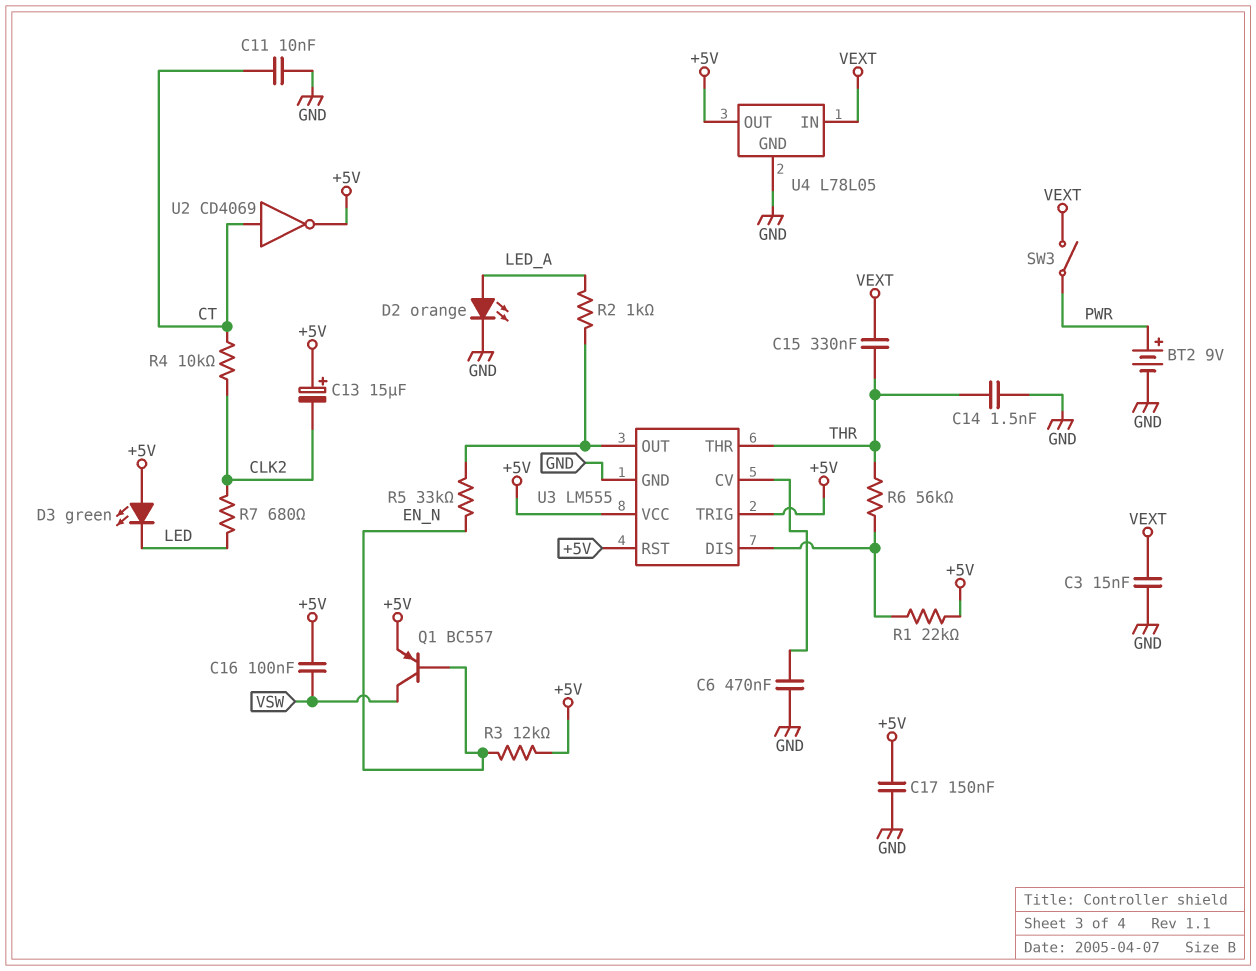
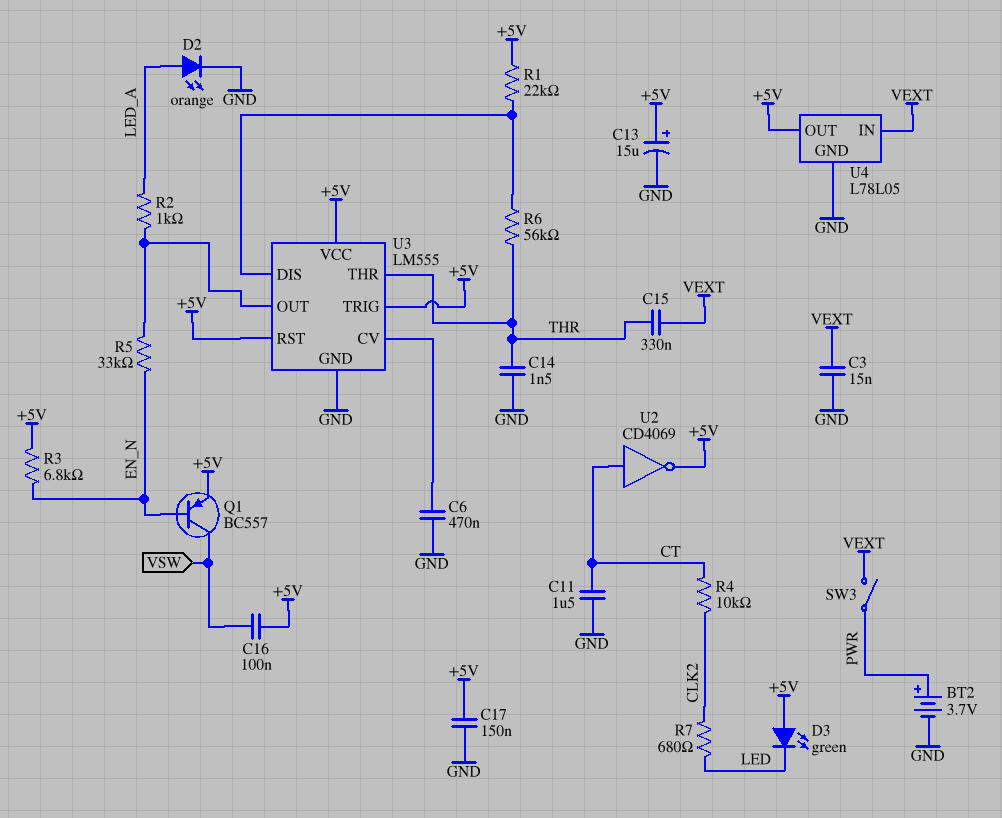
BT2: 9V (plus PWR, minus GND) -> 3.7V (plus PWR, minus GND)
C11: 10nF (CT, GND) -> 1.5uF (CT, GND)
C13: 15uF (plus +5V, minus CLK2) -> 15uF (plus +5V, minus GND)
R3: 12k (+5V, EN_N) -> 6.8k (+5V, EN_N)

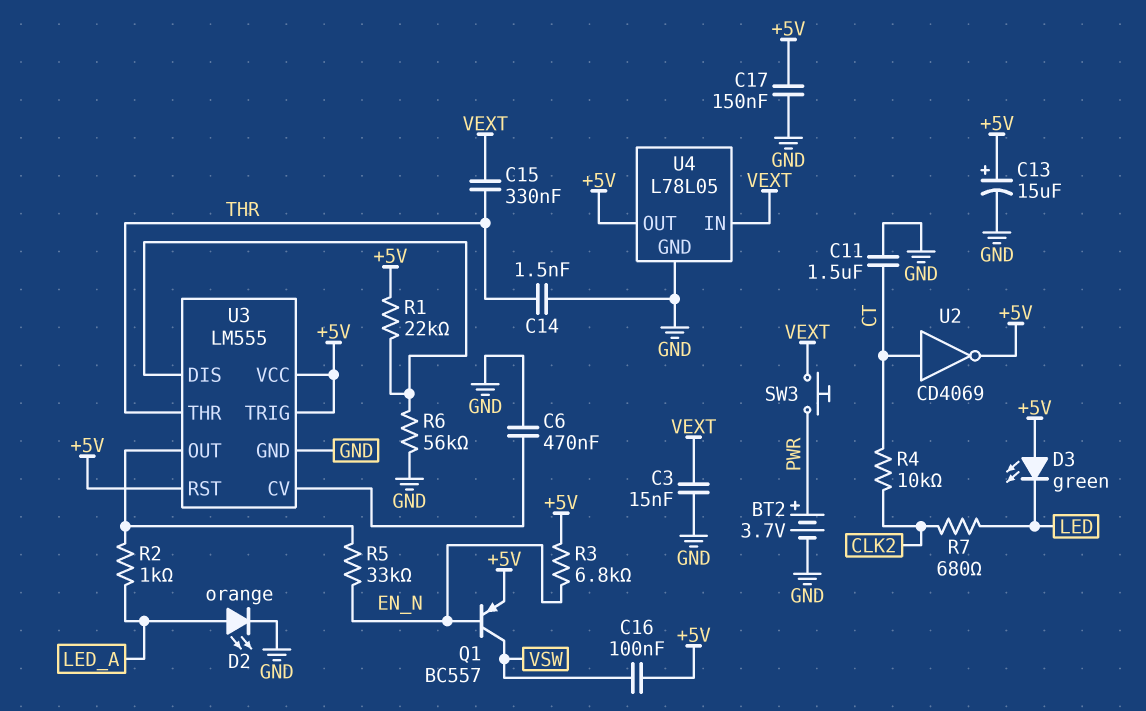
R6: 56k (THR, U3/DIS) -> 56k (GND, U3/DIS)
SW3: switch (PWR, VEXT) -> button (PWR, VEXT)

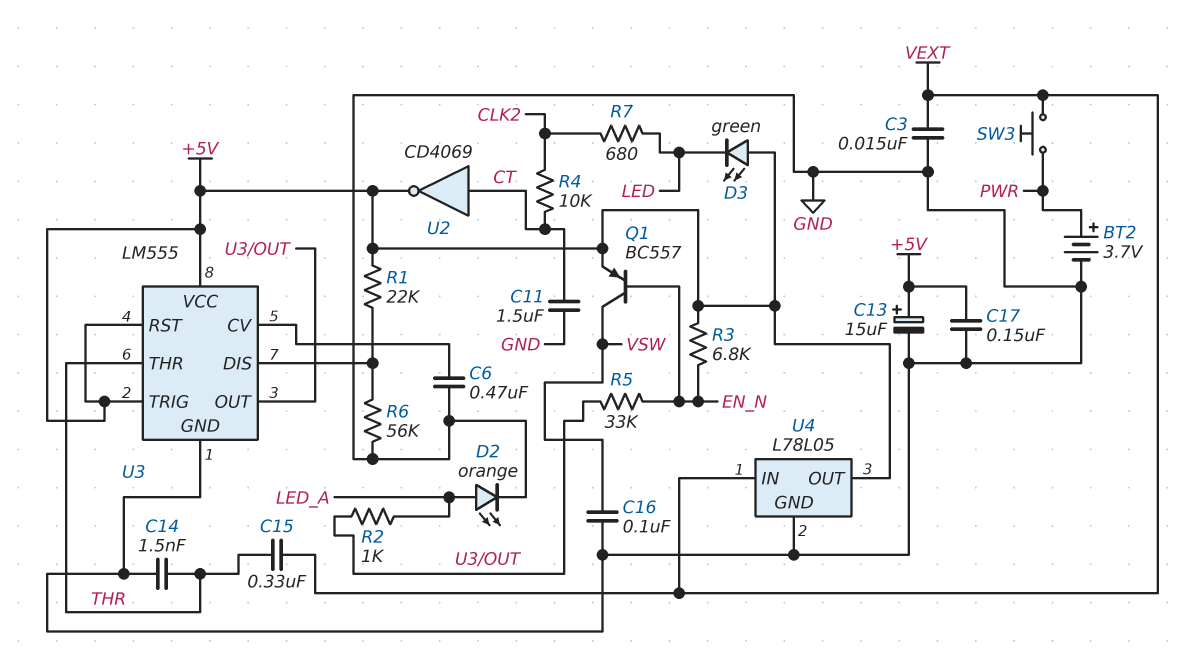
C16: 100nF (+5V, VSW) -> 100nF (GND, VSW)

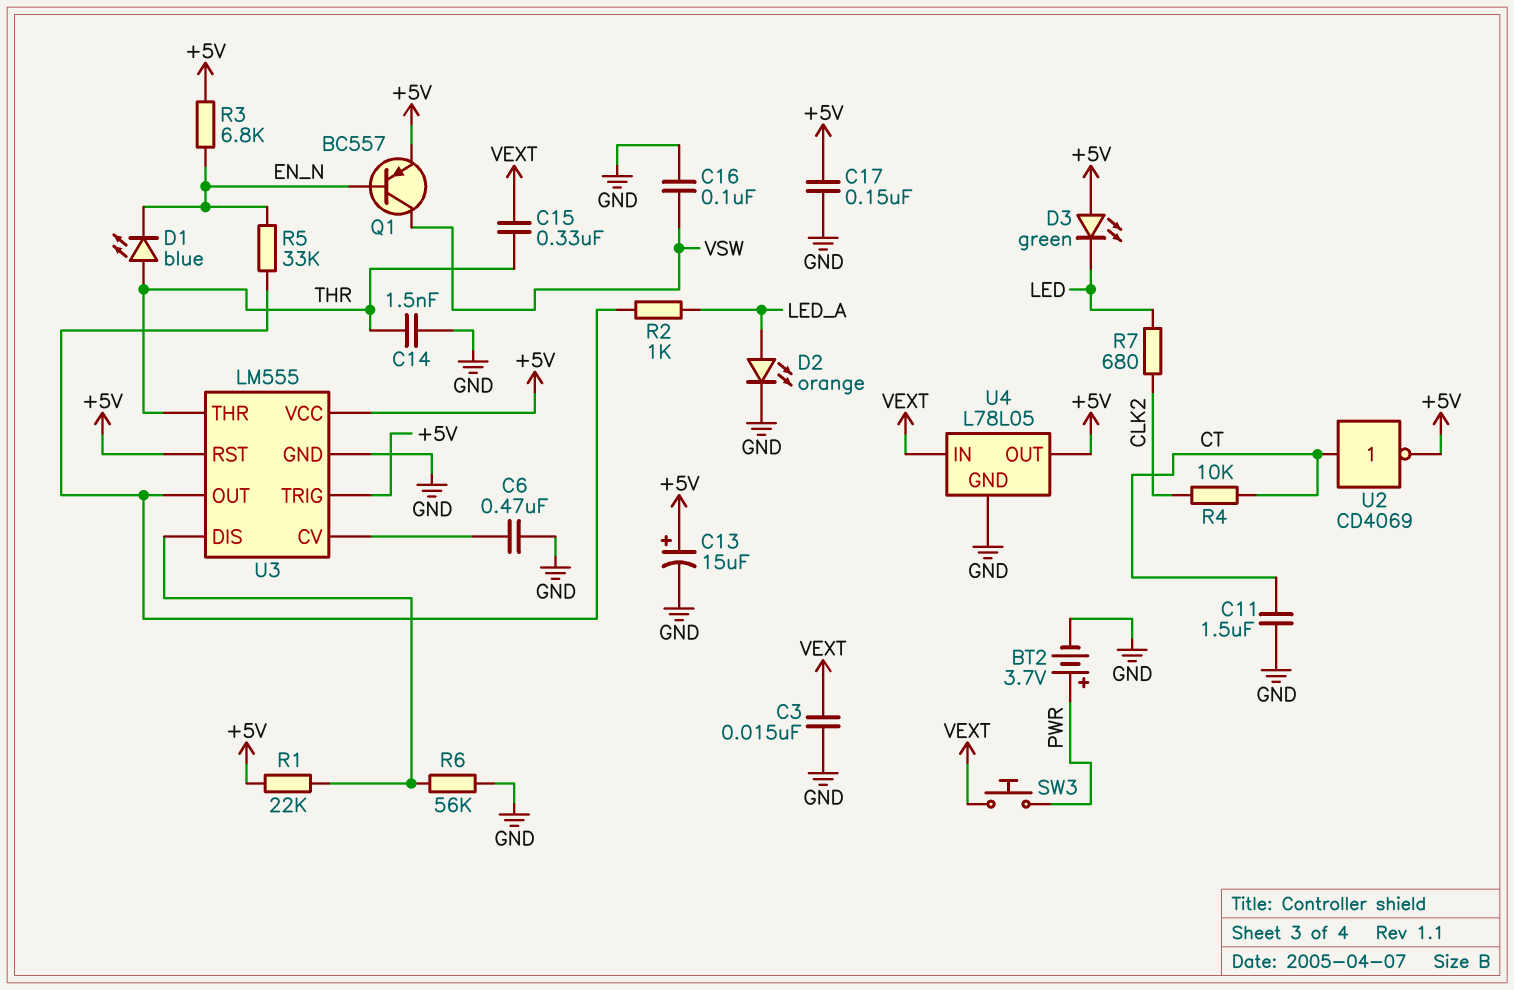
D1: none -> LED blue (A THR, K EN_N)

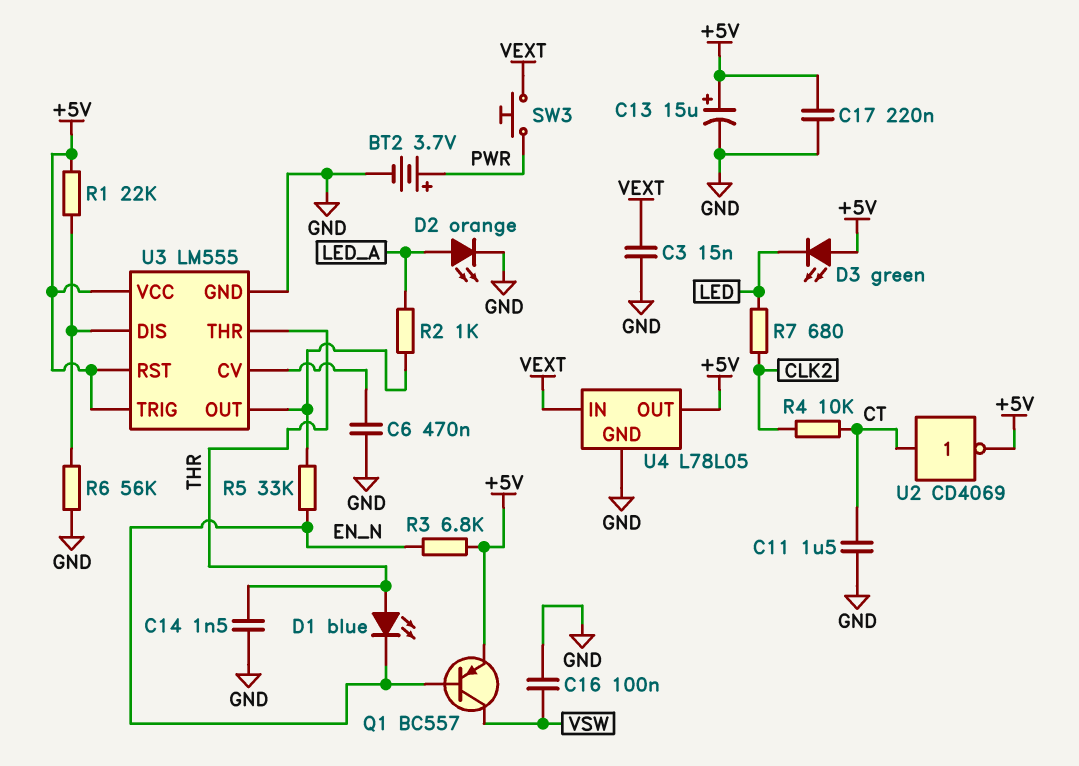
C15: 330nF (THR, VEXT) -> none
C17: 150nF (+5V, GND) -> 220nF (+5V, GND)

